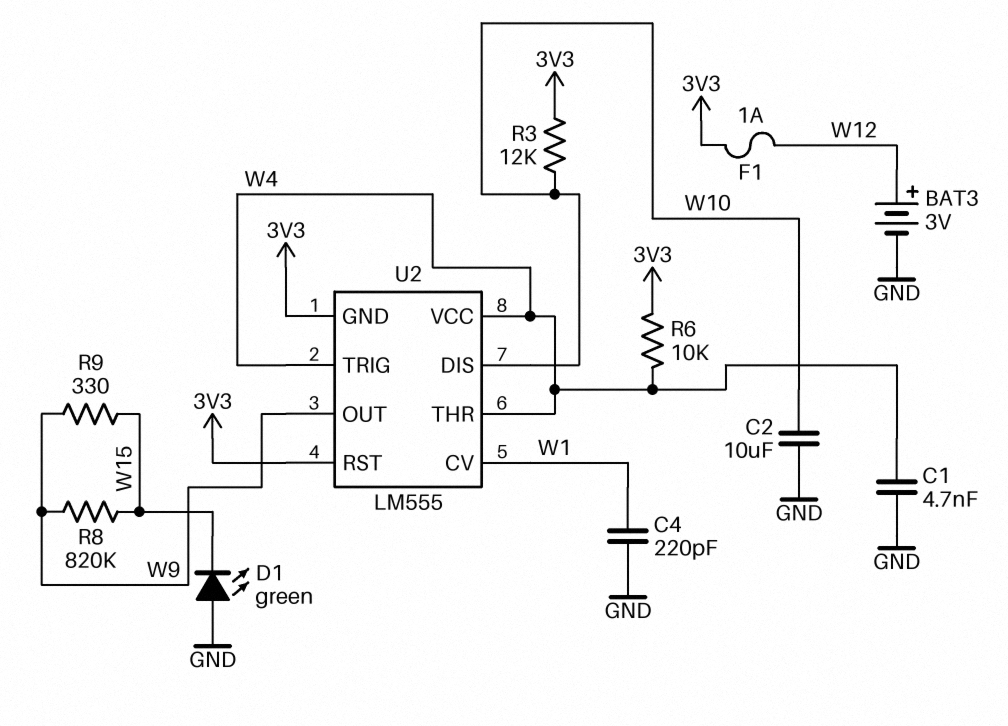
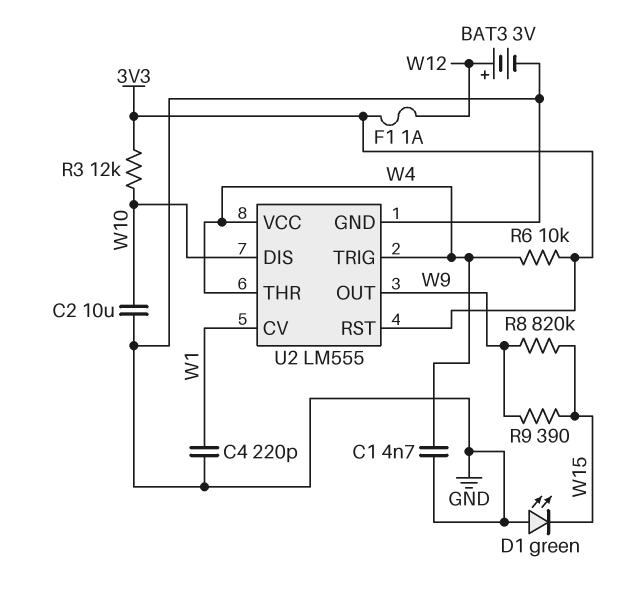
R9: 330 (W9, W15) -> 390 (W9, W15)
U2 pin GND: 3V3 -> GND

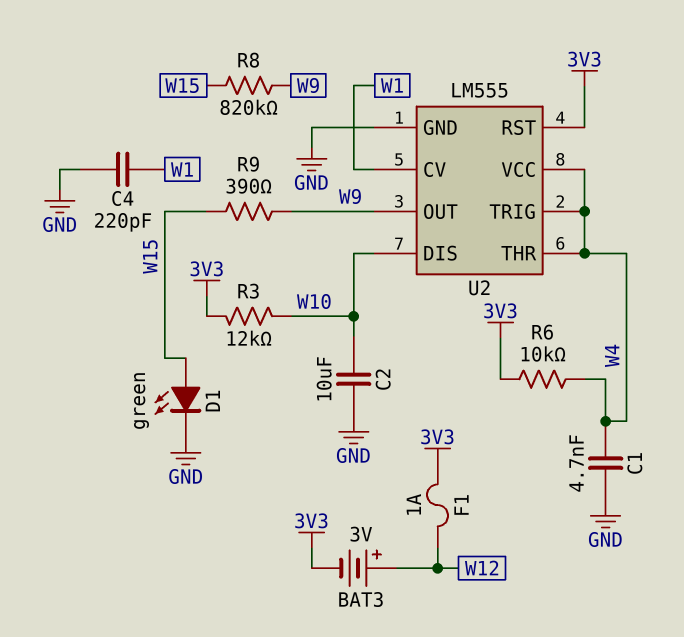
BAT3: 3V (plus W12, minus GND) -> 3V (plus W12, minus 3V3)
D1: LED green (A GND, K W15) -> LED green (A W15, K GND)

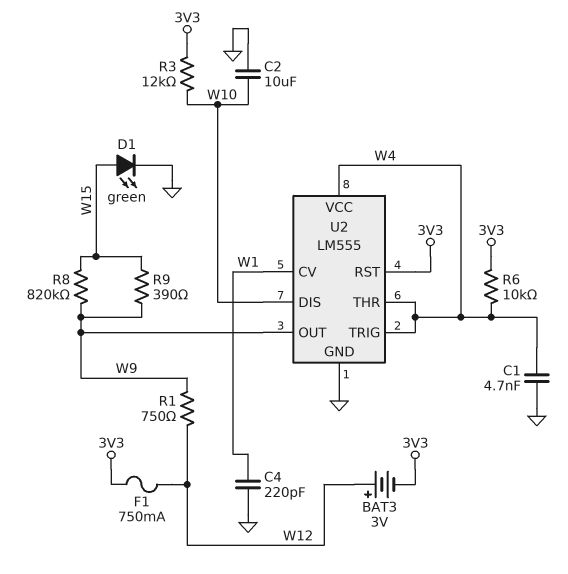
F1: 1A (3V3, W12) -> 750mA (3V3, W12)
R1: none -> 750 (W9, W12)

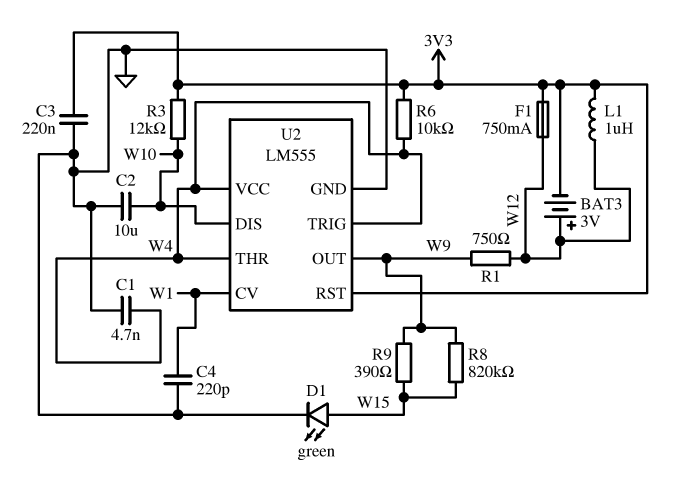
C3: none -> 220nF (3V3, GND)
L1: none -> 1uH (3V3, W12)

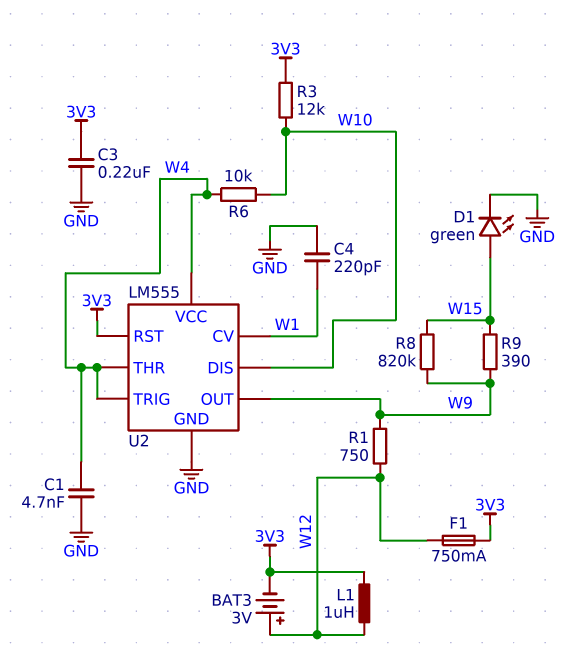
C2: 10uF (GND, W10) -> none
R6: 10k (3V3, W4) -> 10k (W4, W10)

